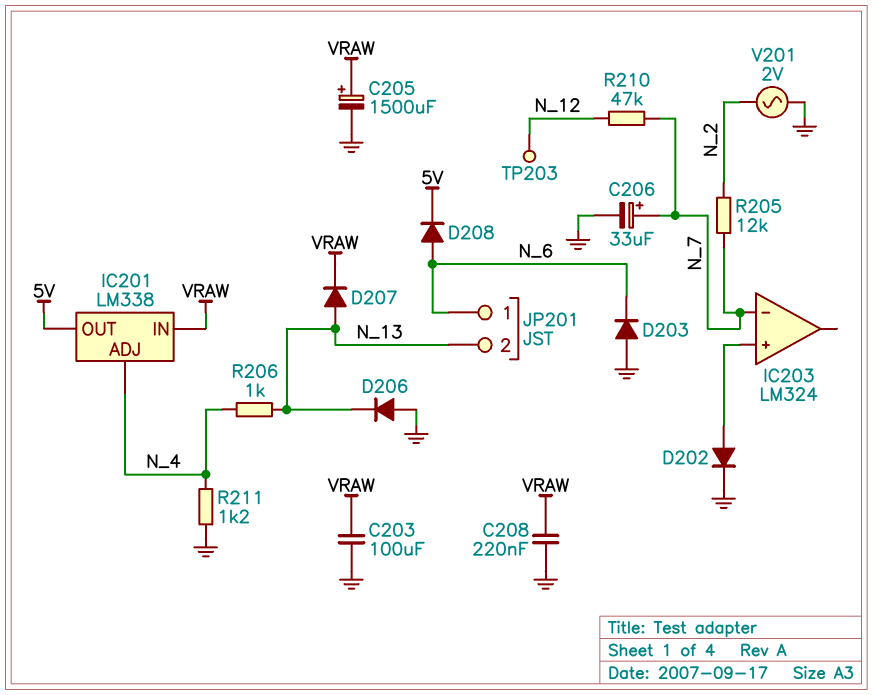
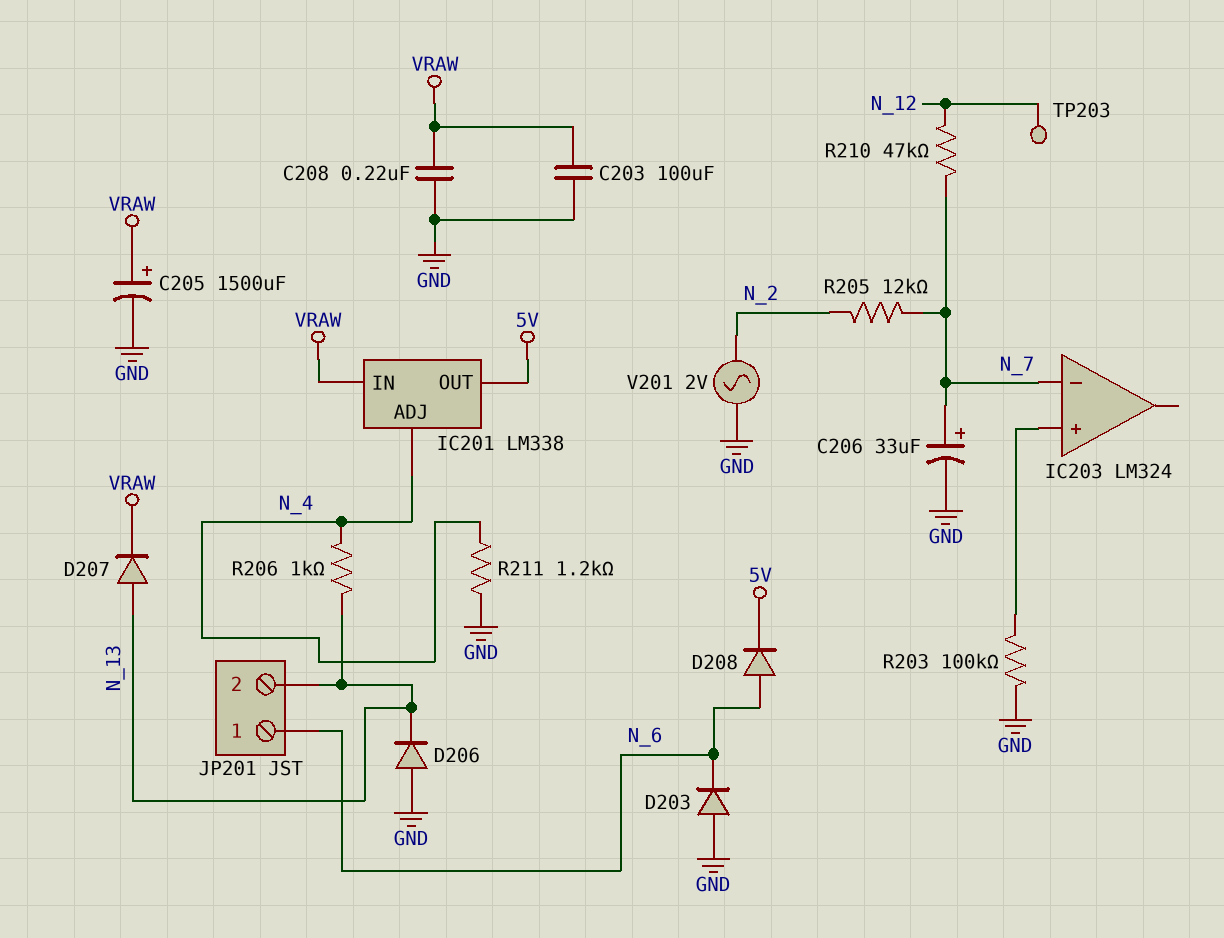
D202: diode (A IC203/in+, K GND) -> none
R203: none -> 100k (GND, IC203/in+)

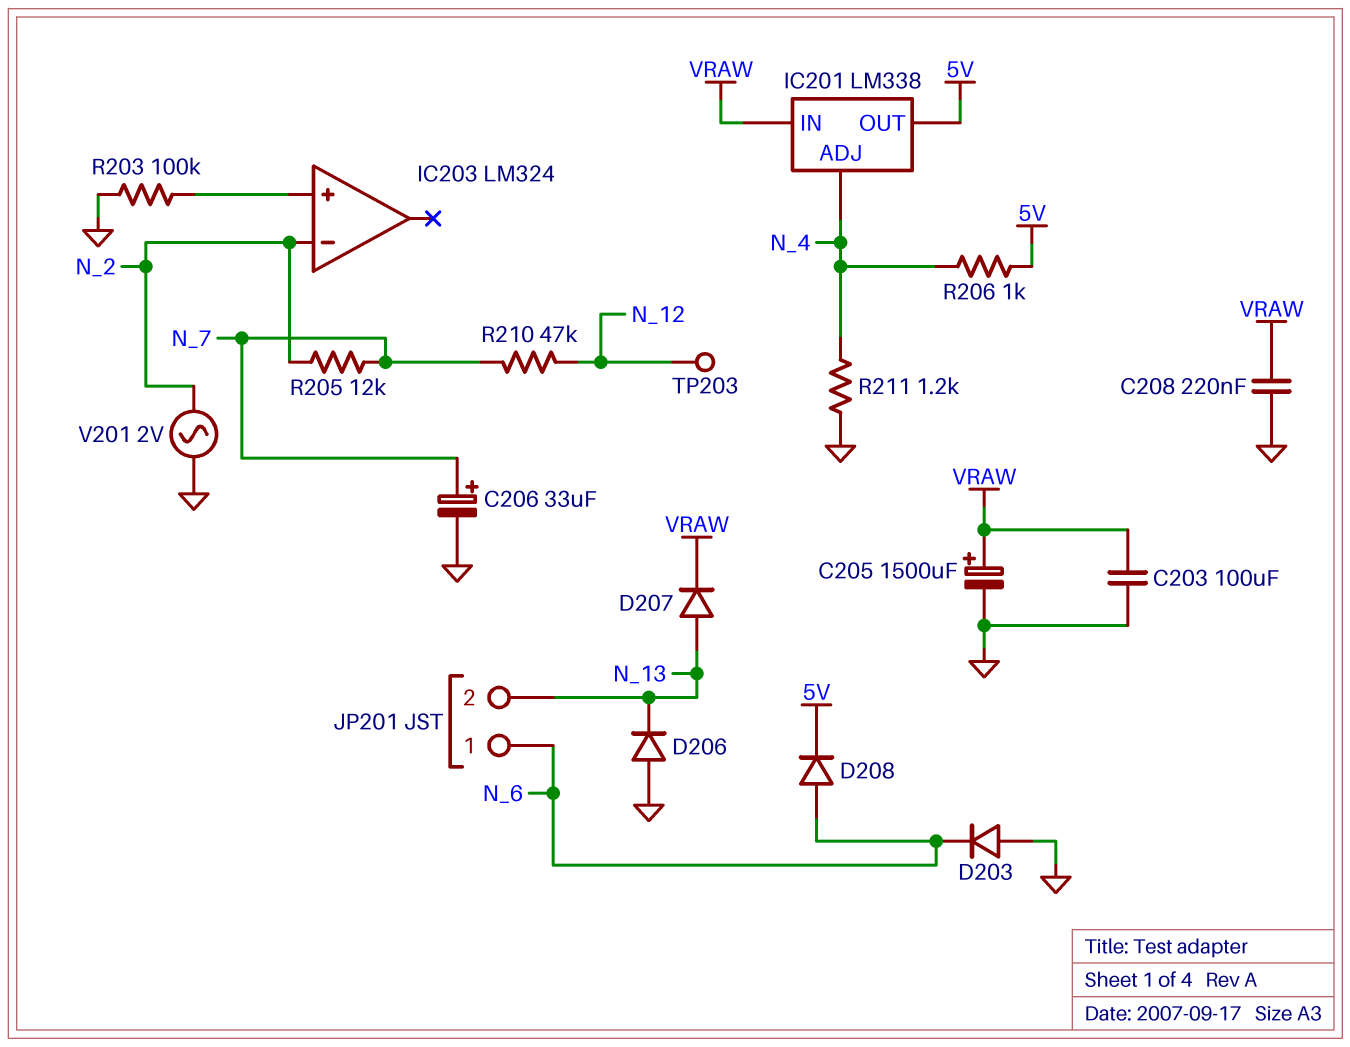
IC203 pin in-: N_7 -> N_2
R206: 1k (N_4, N_13) -> 1k (5V, N_4)

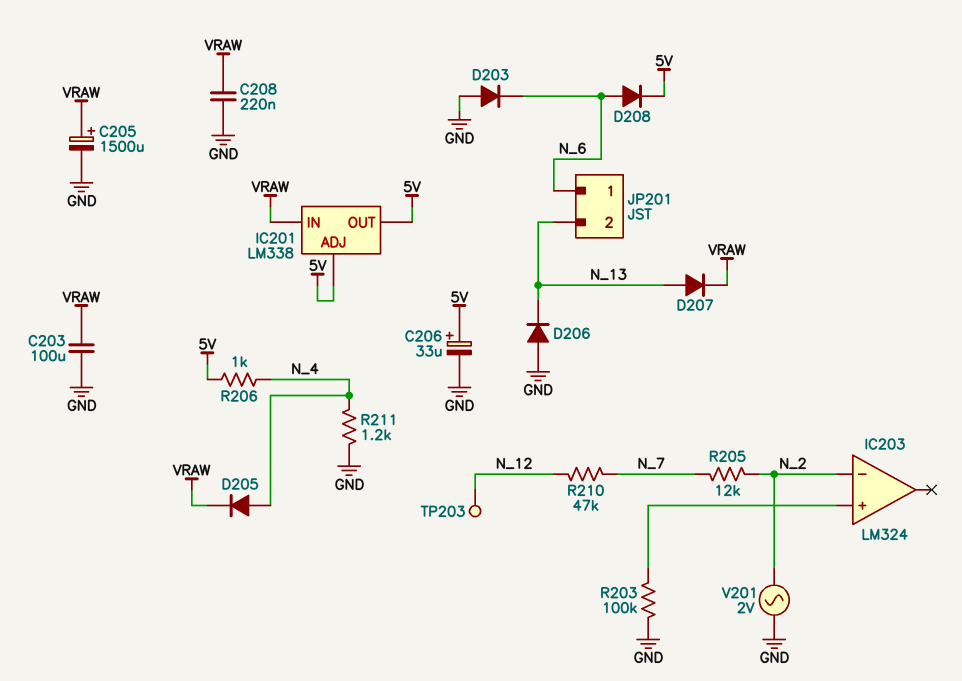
C206: 33uF (plus N_7, minus GND) -> 33uF (plus 5V, minus GND)
D205: none -> diode (A N_4, K VRAW)
IC201 pin ADJ: N_4 -> 5V

